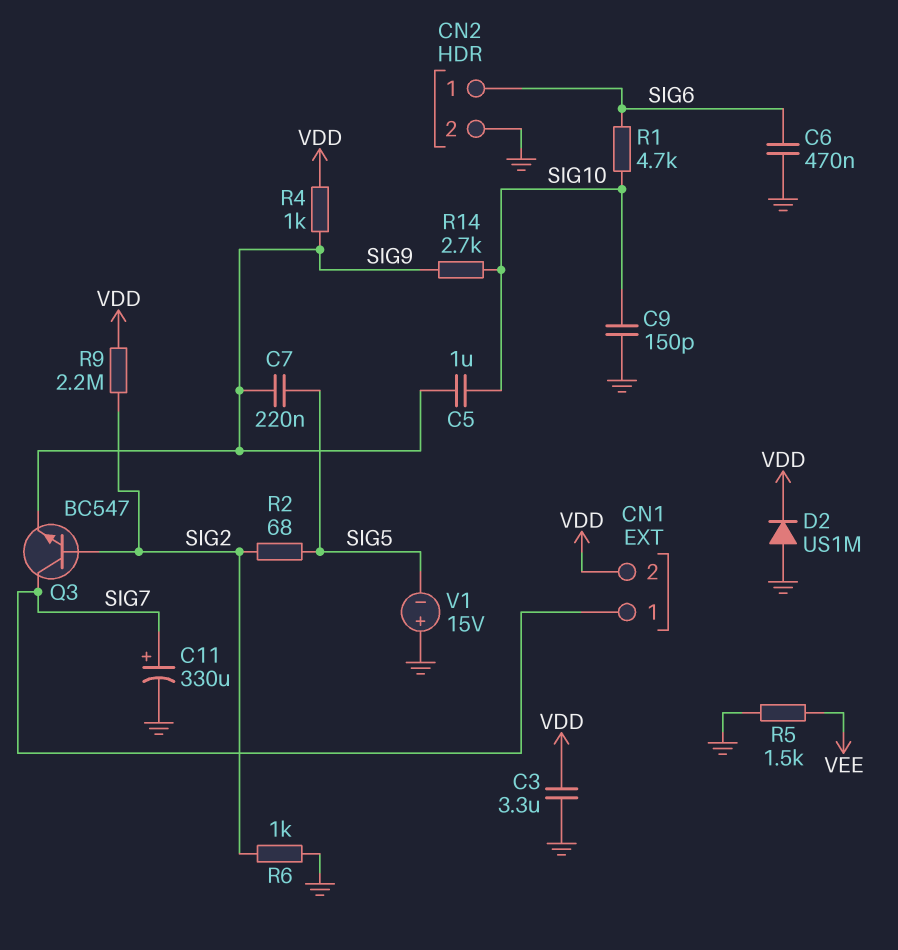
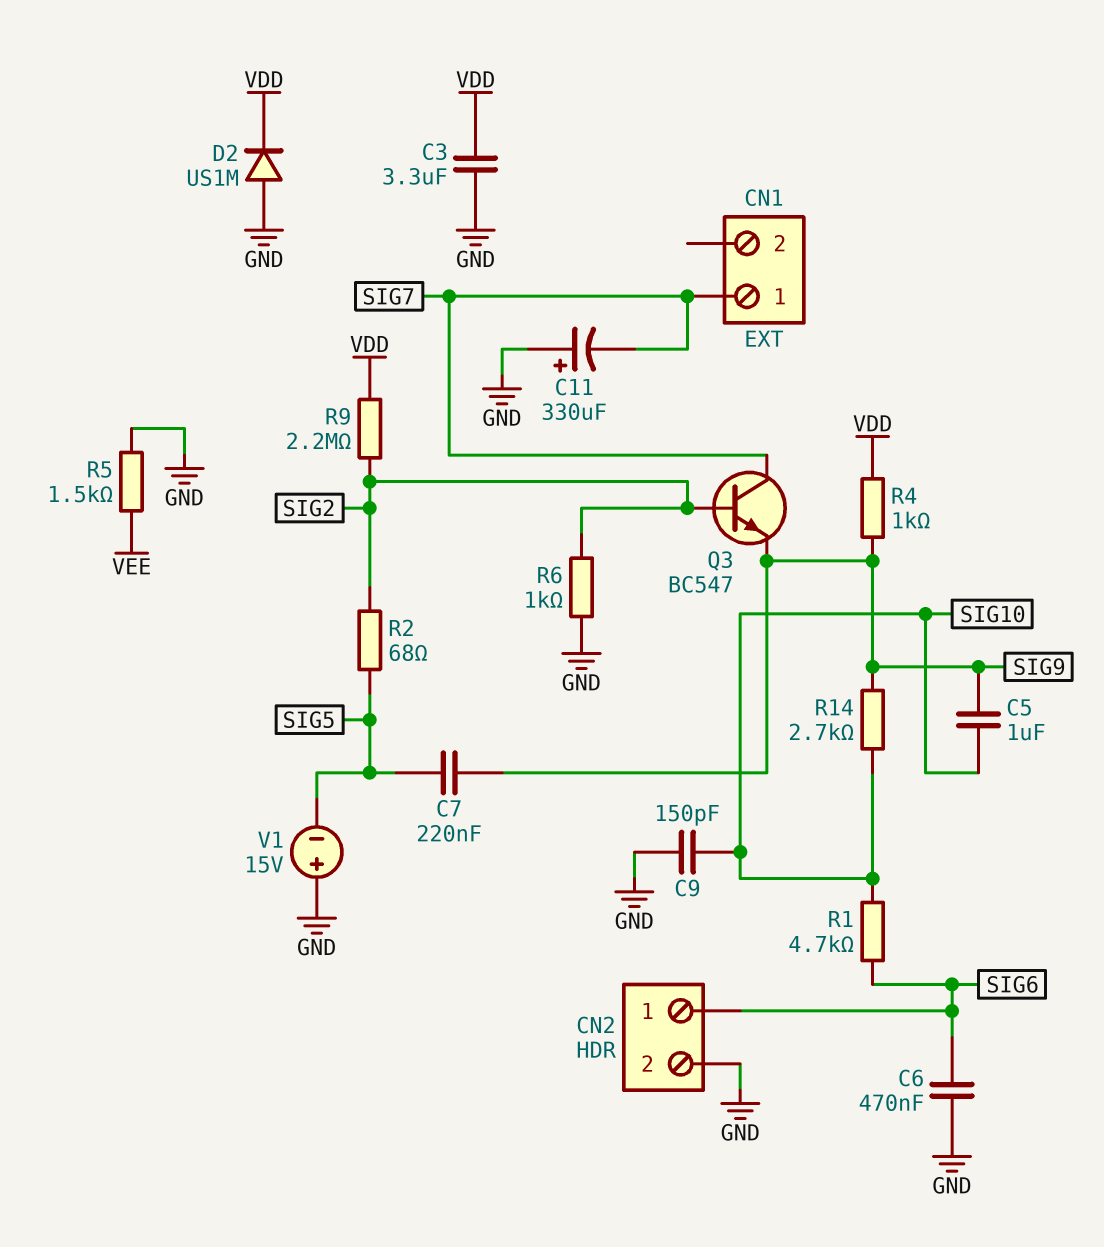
C11: 330uF (plus SIG7, minus GND) -> 330uF (plus GND, minus SIG7)
CN1 pin 2: VDD -> none

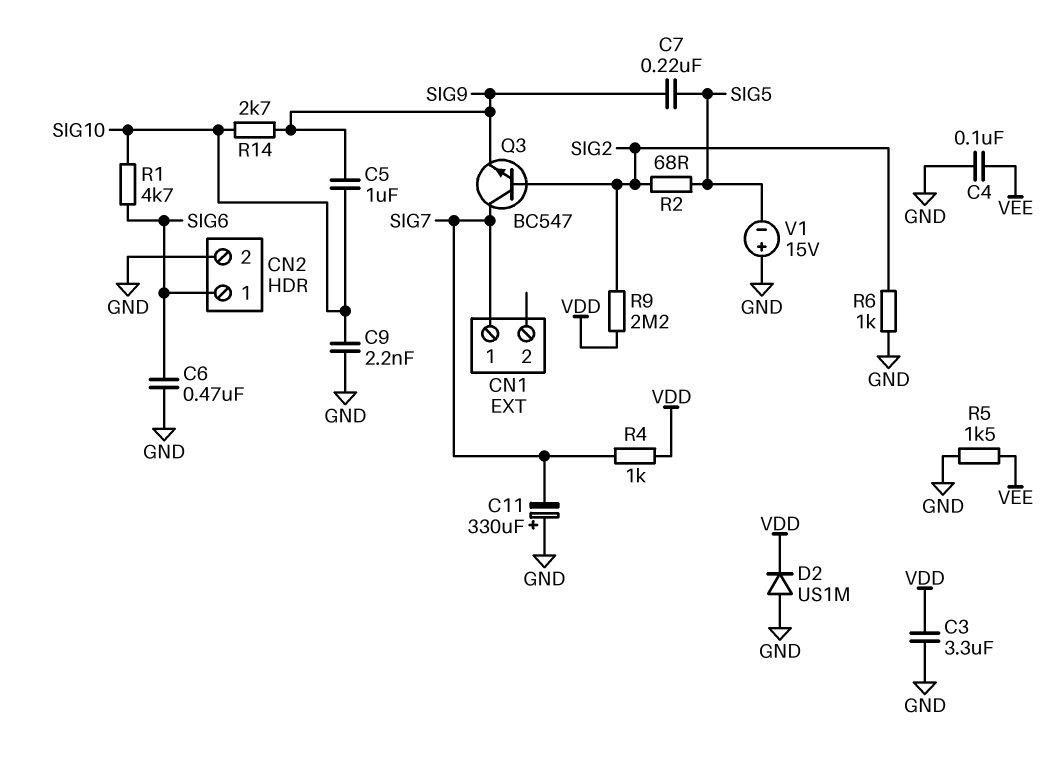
C4: none -> 100nF (GND, VEE)
C9: 150pF (GND, SIG10) -> 2.2nF (GND, SIG10)
R4: 1k (SIG9, VDD) -> 1k (SIG7, VDD)

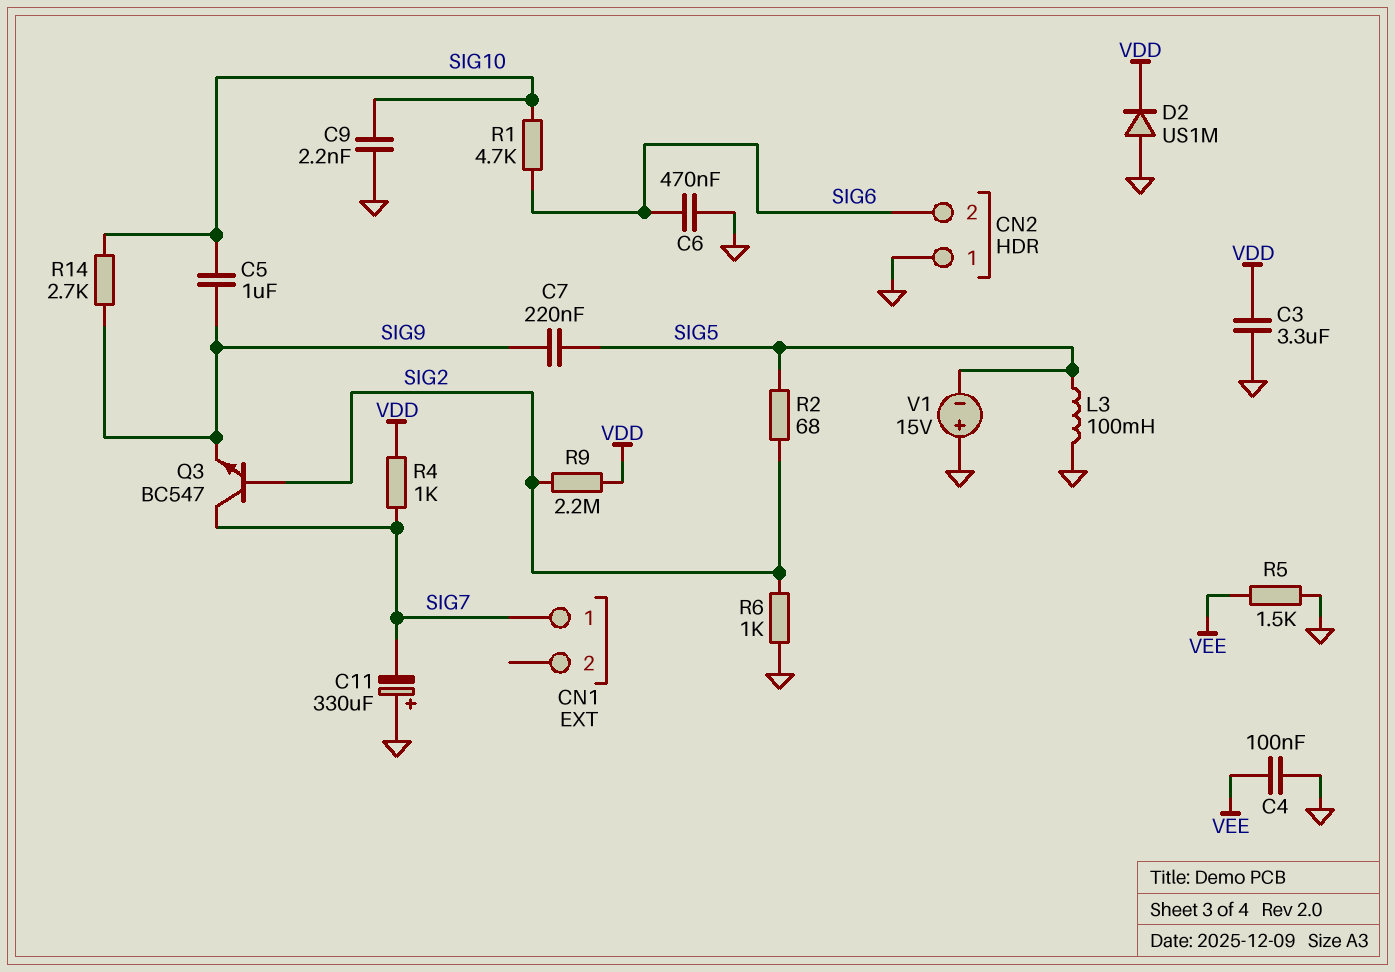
CN2 pin 1: SIG6 -> GND
CN2 pin 2: GND -> SIG6
L3: none -> 100mH (GND, SIG5)

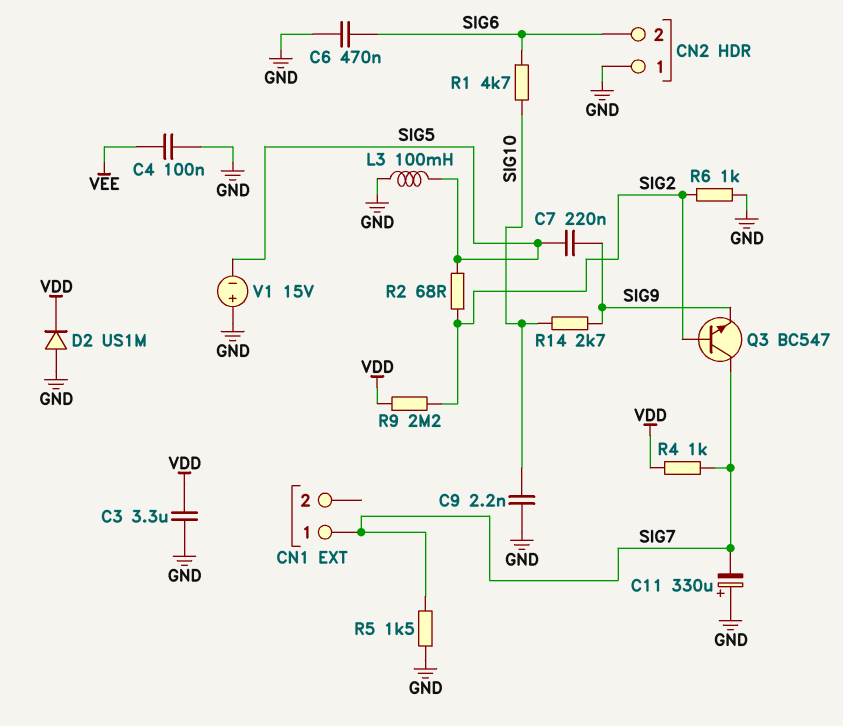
C5: 1uF (SIG9, SIG10) -> none
R5: 1.5k (GND, VEE) -> 1.5k (GND, SIG7)

